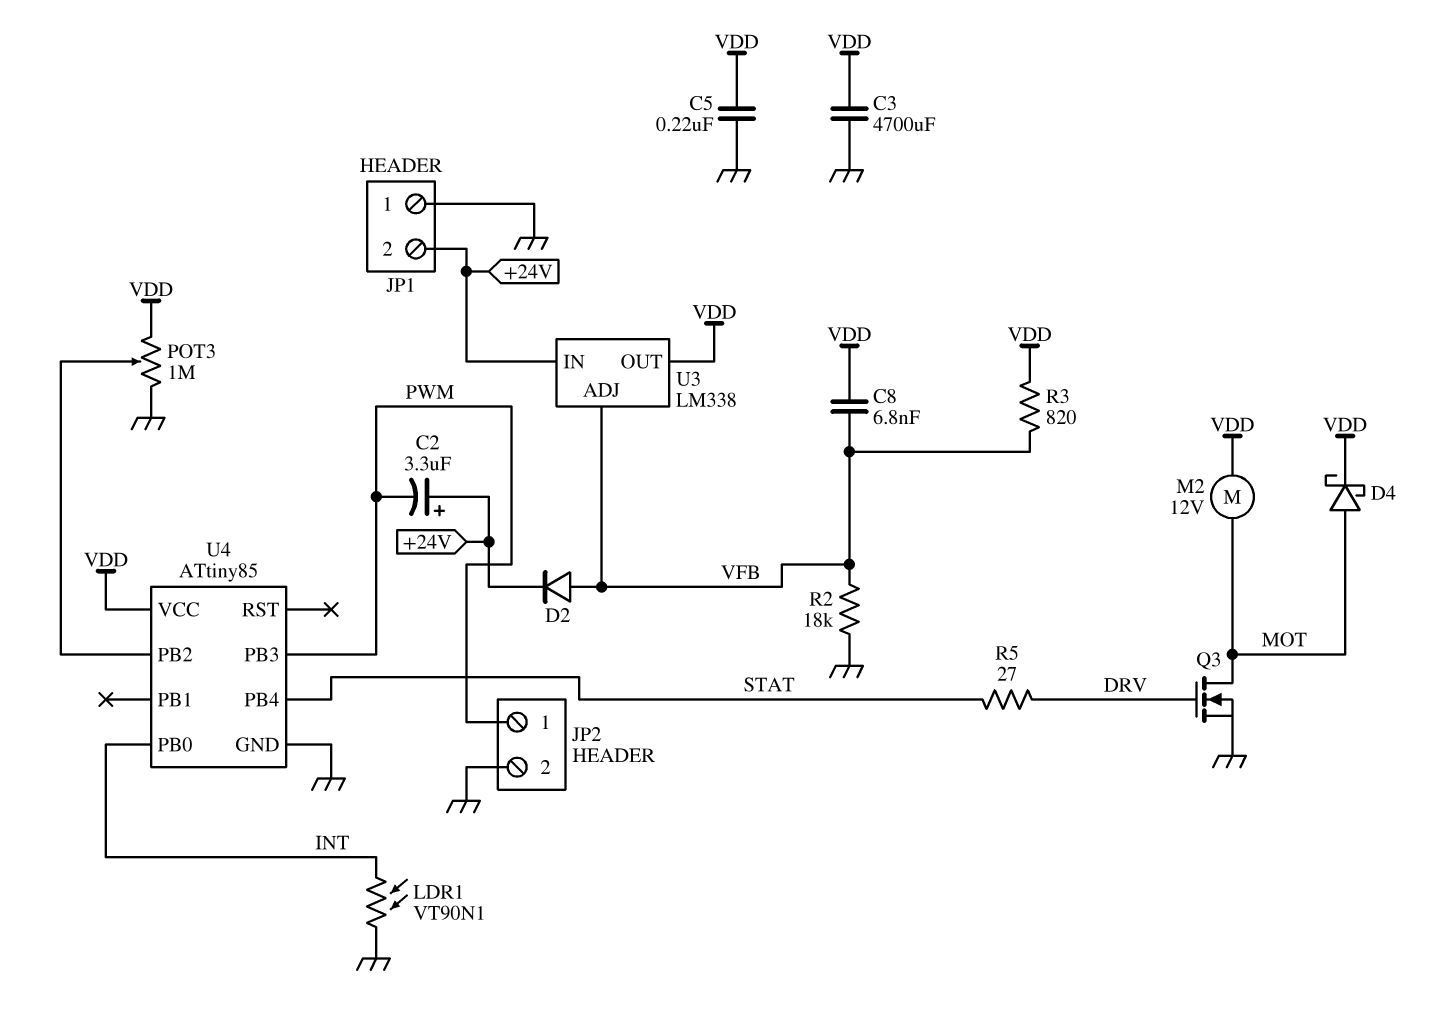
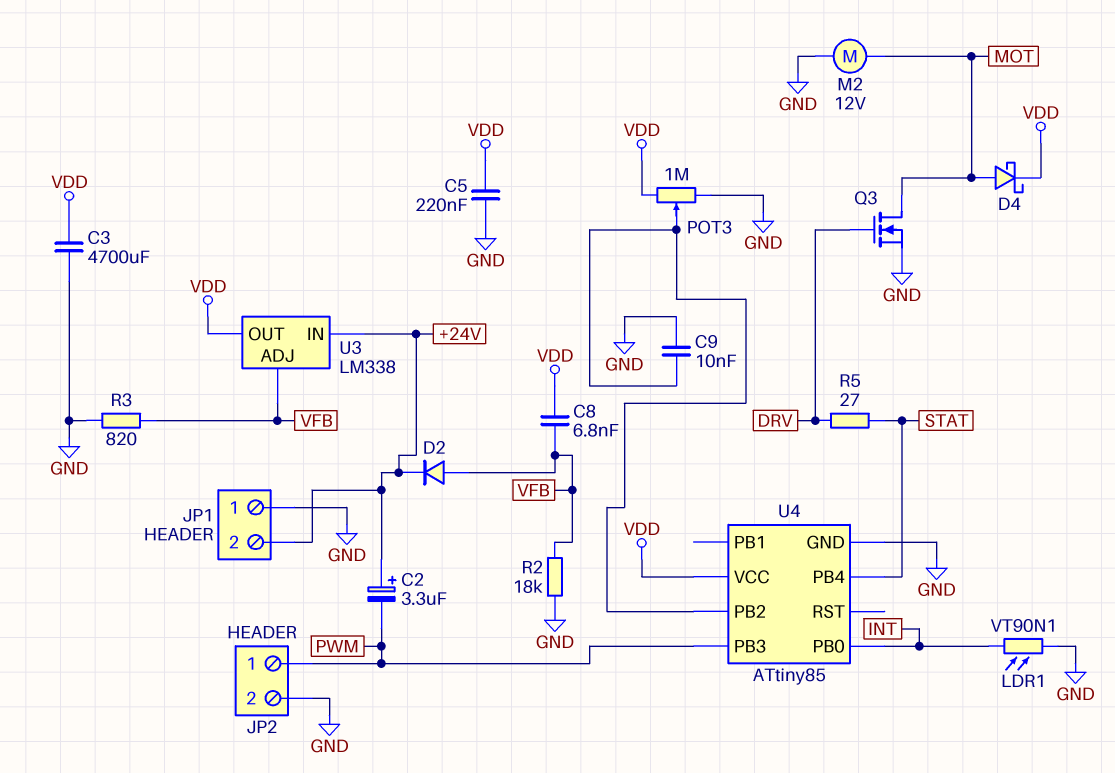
C9: none -> 10nF (GND, U4/PB2)
M2: motor 12V (MOT, VDD) -> motor 12V (GND, MOT)
R3: 820 (VDD, VFB) -> 820 (GND, VFB)

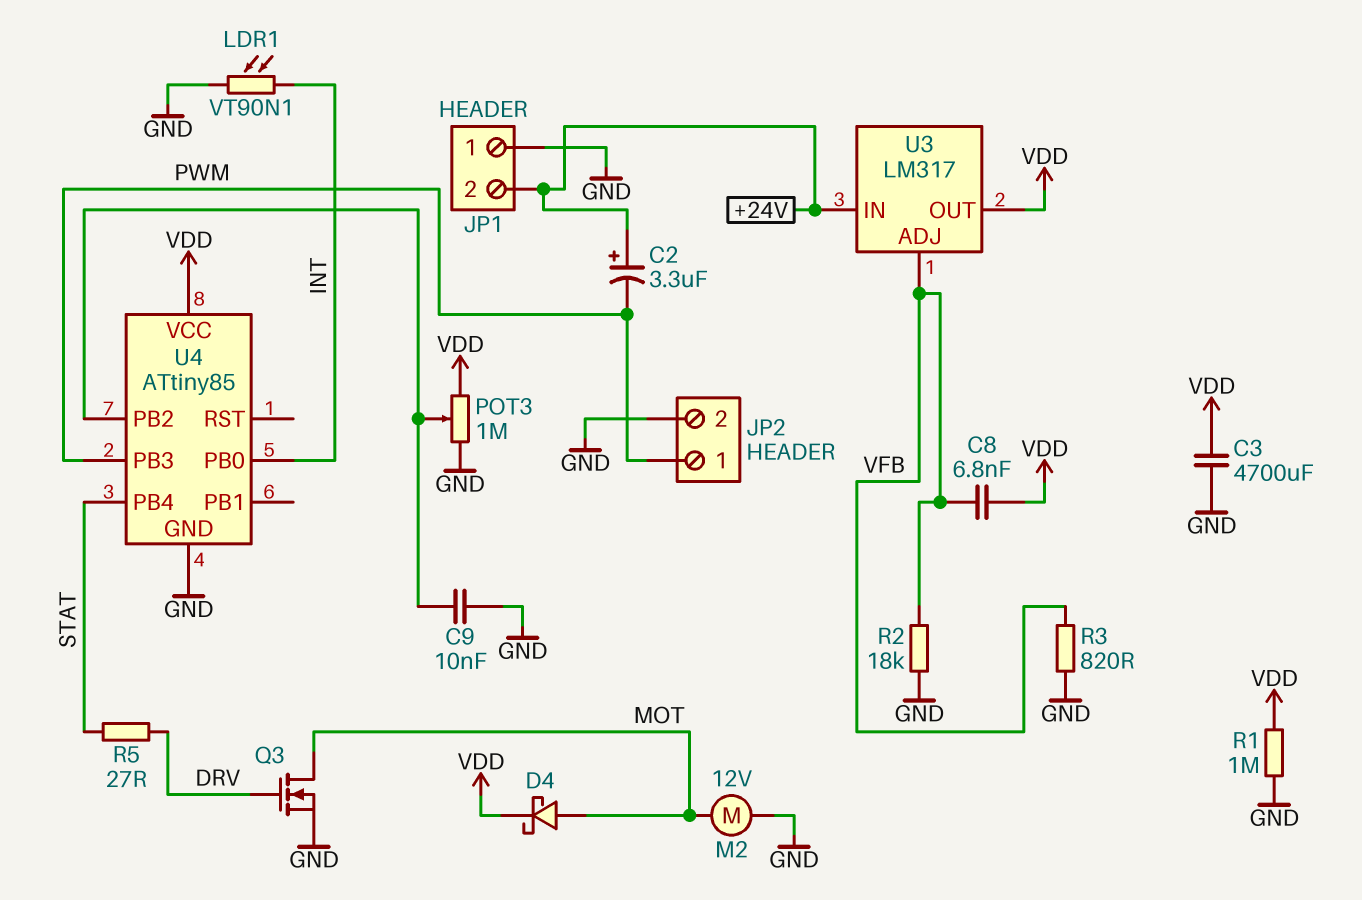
C5: 220nF (GND, VDD) -> none
D2: diode (A VFB, K +24V) -> none
R1: none -> 1M (GND, VDD)
U3: LM338 -> LM317

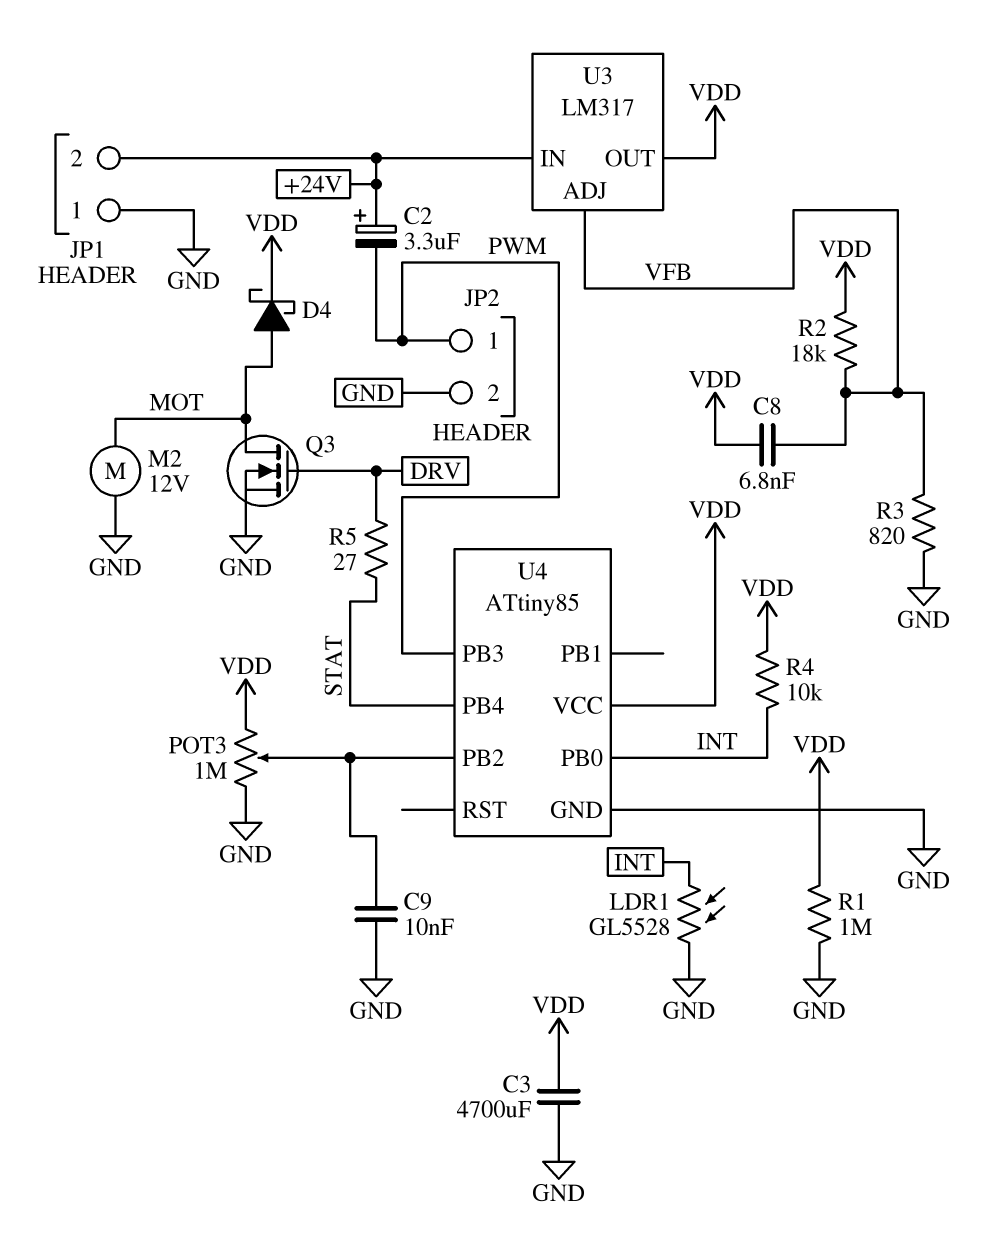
LDR1: VT90N1 (GND, INT) -> GL5528 (GND, INT)
R2: 18k (GND, VFB) -> 18k (VDD, VFB)
R4: none -> 10k (INT, VDD)

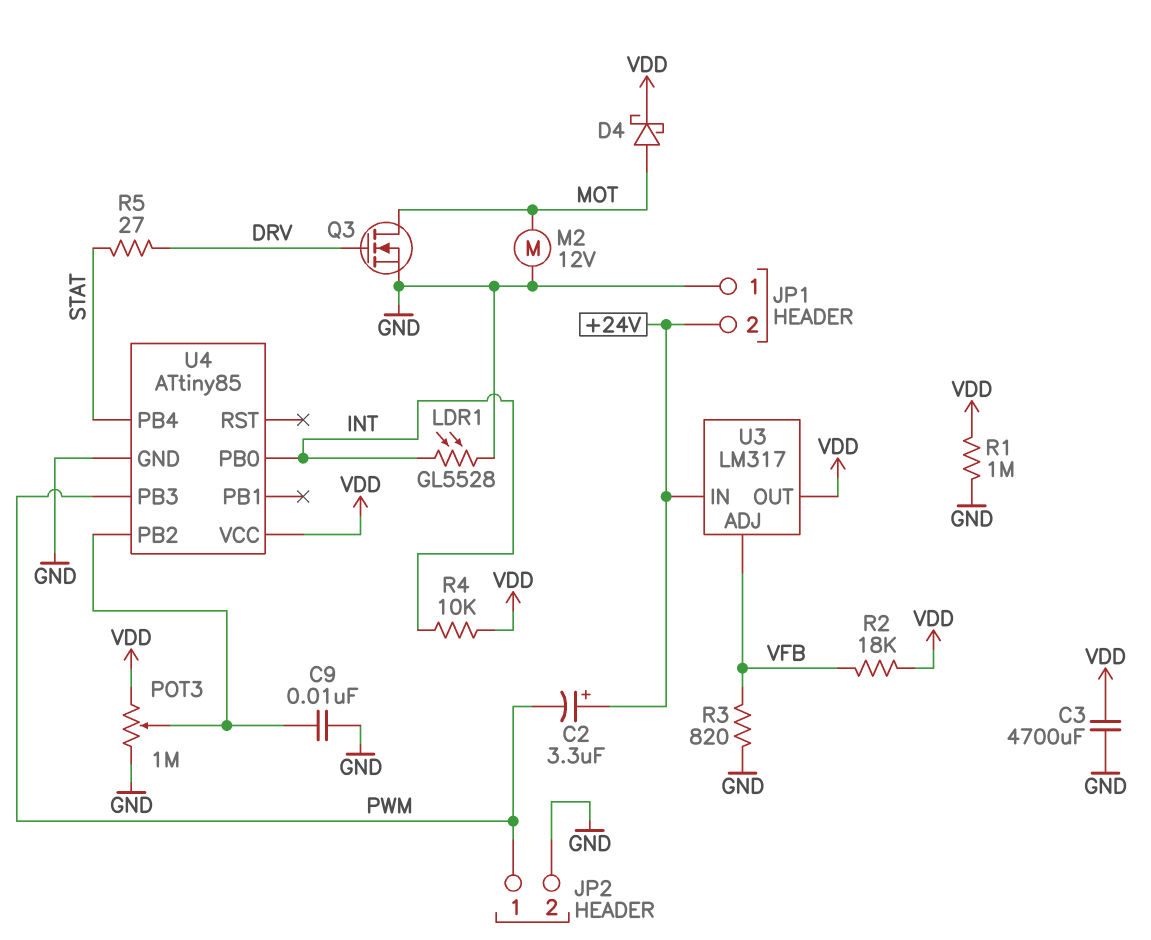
C8: 6.8nF (VDD, VFB) -> none

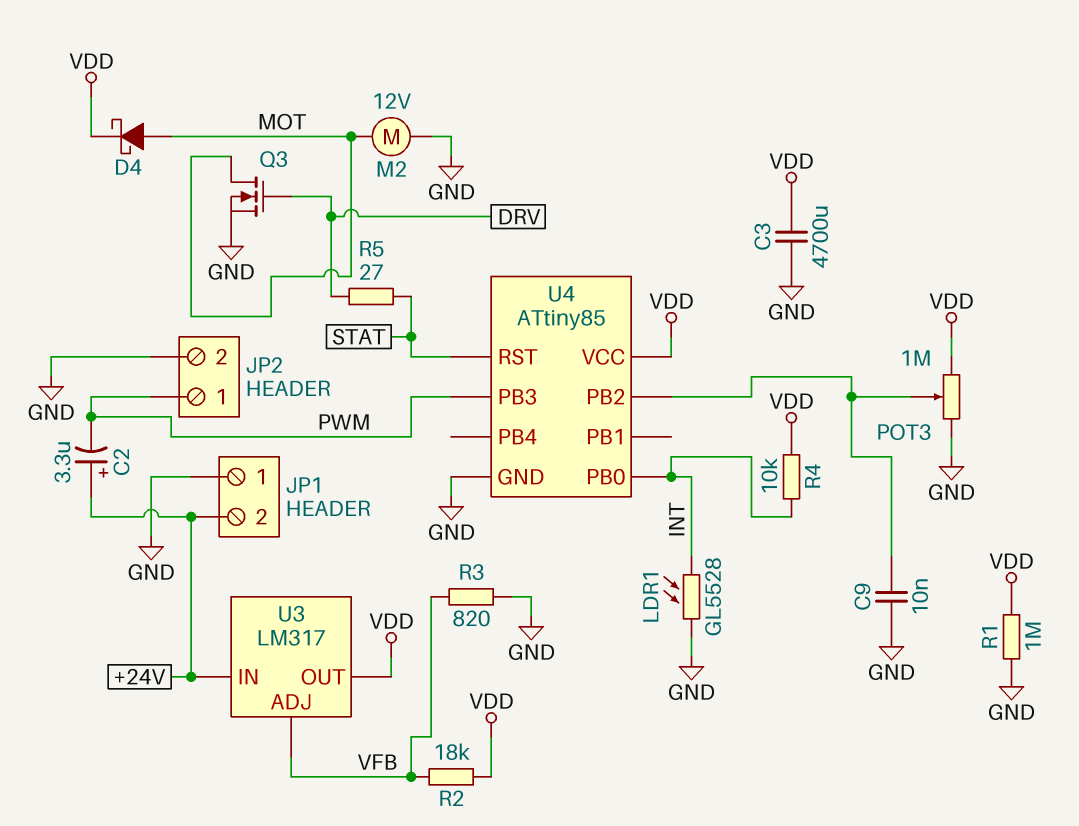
U4 pin PB4: STAT -> none
U4 pin RST: none -> STAT

